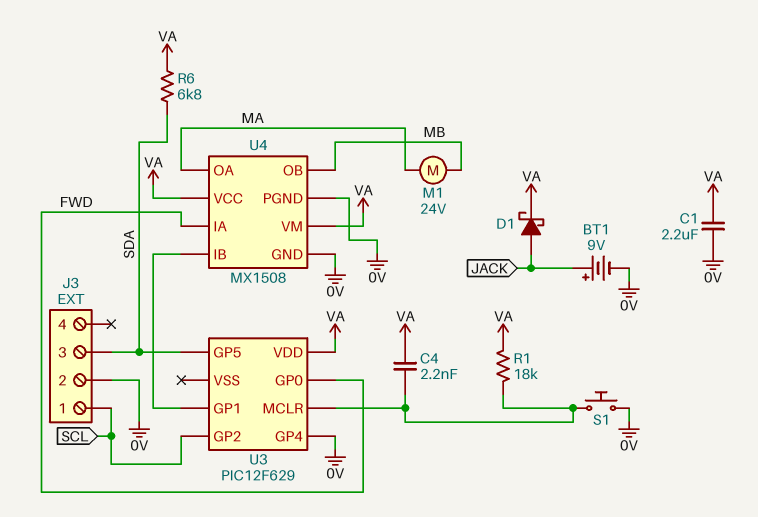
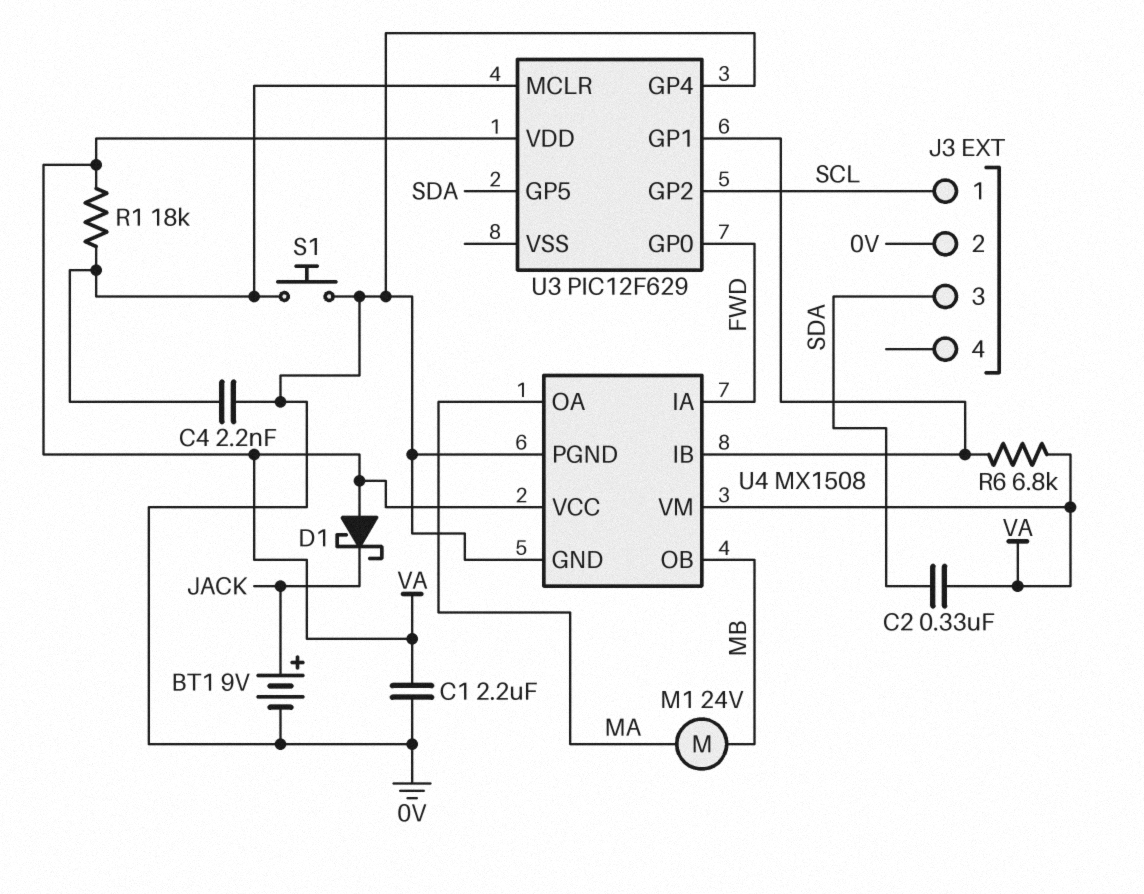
C2: none -> 330nF (SDA, VA)
C4: 2.2nF (U3/MCLR, VA) -> 2.2nF (0V, U3/MCLR)
D1: schottky (A JACK, K VA) -> schottky (A VA, K JACK)
R6: 6.8k (SDA, VA) -> 6.8k (U3/GP1, VA)

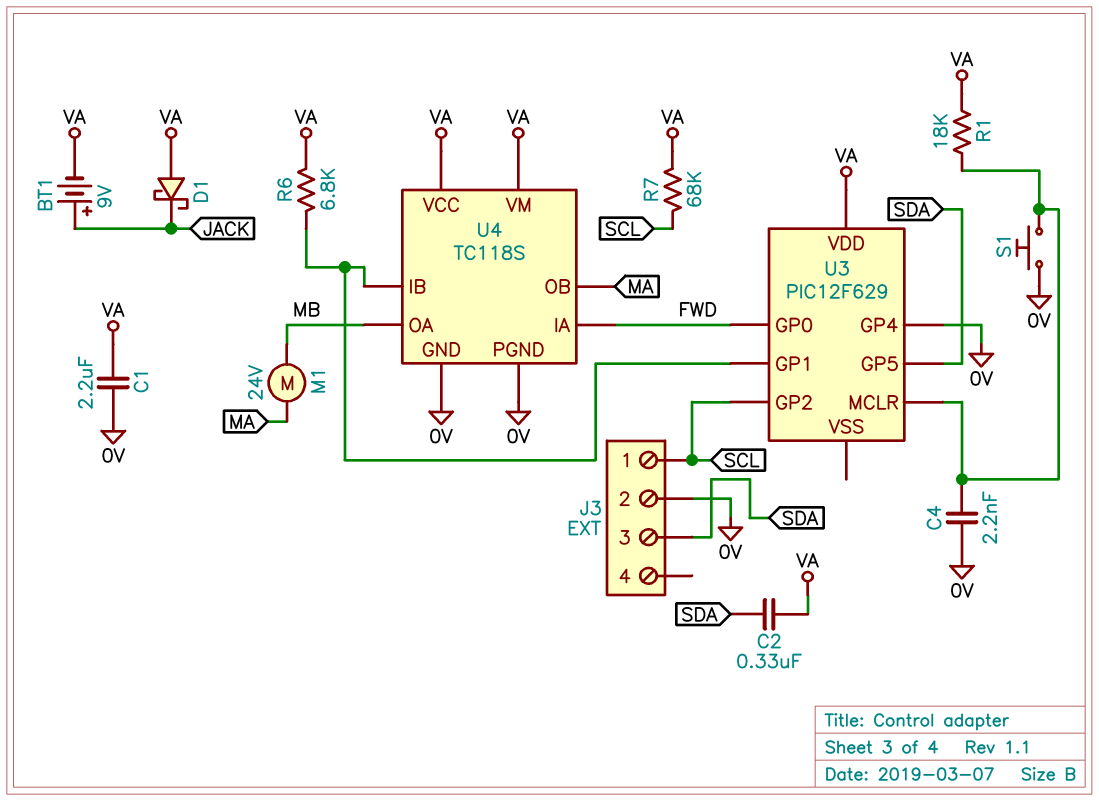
BT1: 9V (plus JACK, minus 0V) -> 9V (plus JACK, minus VA)
R7: none -> 68k (SCL, VA)
U4: MX1508 -> TC118S
U4 pin OA: MA -> MB
U4 pin OB: MB -> MA

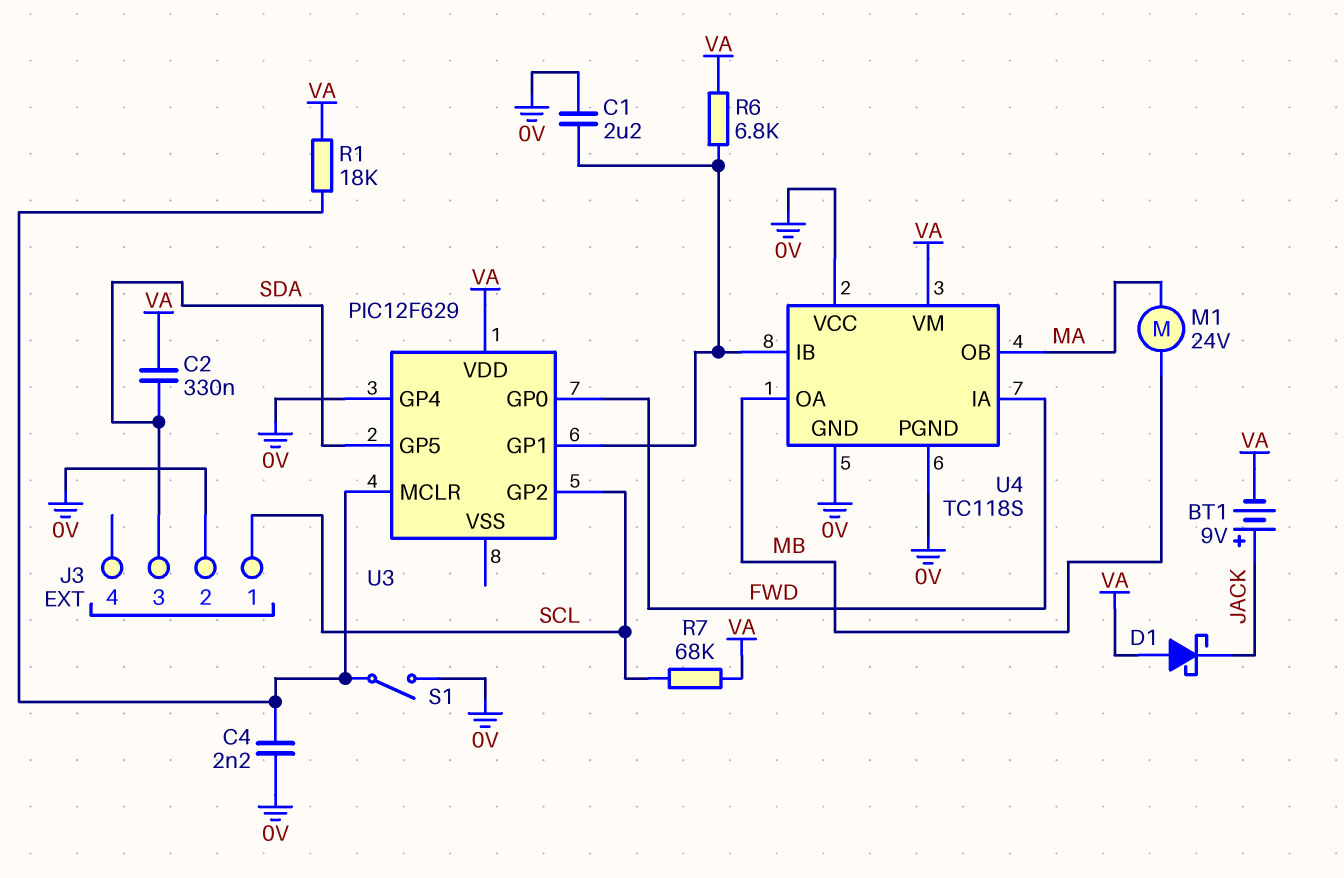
C1: 2.2uF (0V, VA) -> 2.2uF (0V, U3/GP1)
S1: button (0V, U3/MCLR) -> switch (0V, U3/MCLR)
U4 pin VCC: VA -> 0V

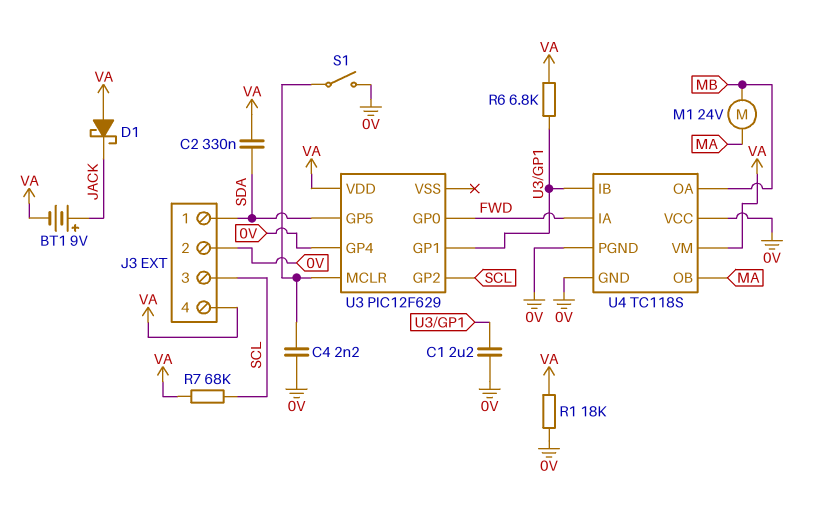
J3 pin 1: SCL -> SDA
J3 pin 3: SDA -> SCL
J3 pin 4: none -> VA
R1: 18k (U3/MCLR, VA) -> 18k (0V, VA)

